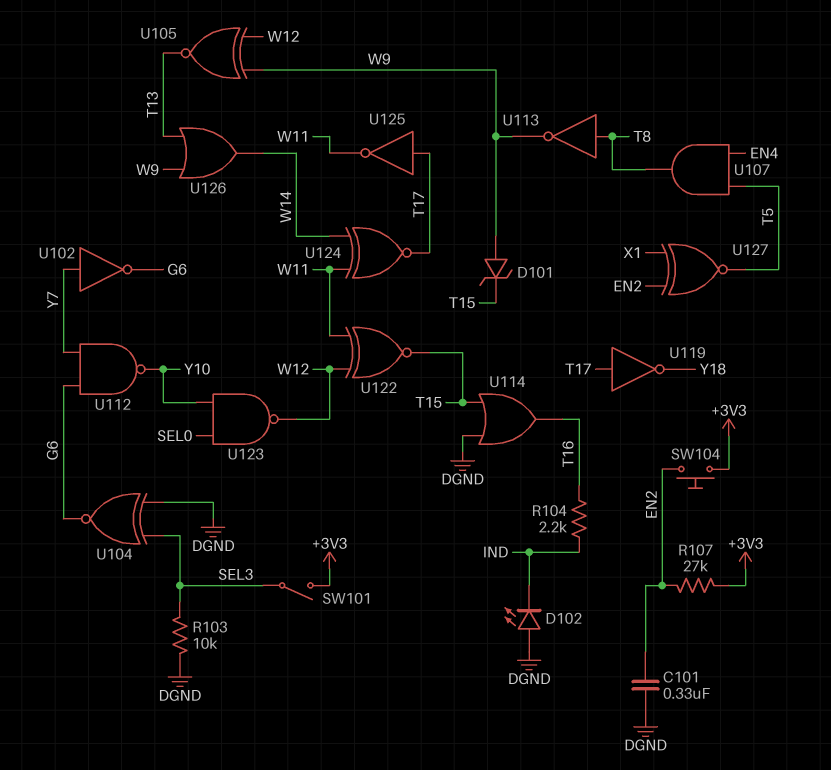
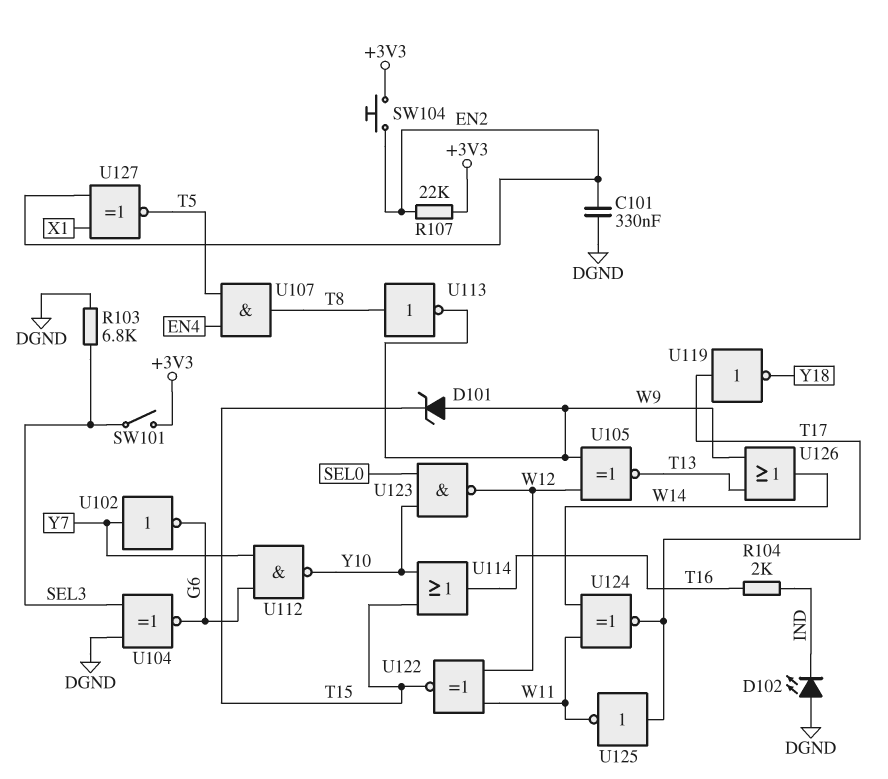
R103: 10k (DGND, SEL3) -> 6.8k (DGND, SEL3)
R104: 2.2k (IND, T16) -> 2k (IND, T16)
R107: 27k (+3V3, EN2) -> 22k (+3V3, EN2)
U114: OR (in DGND, in T15, out T16) -> OR (in T15, in Y10, out T16)

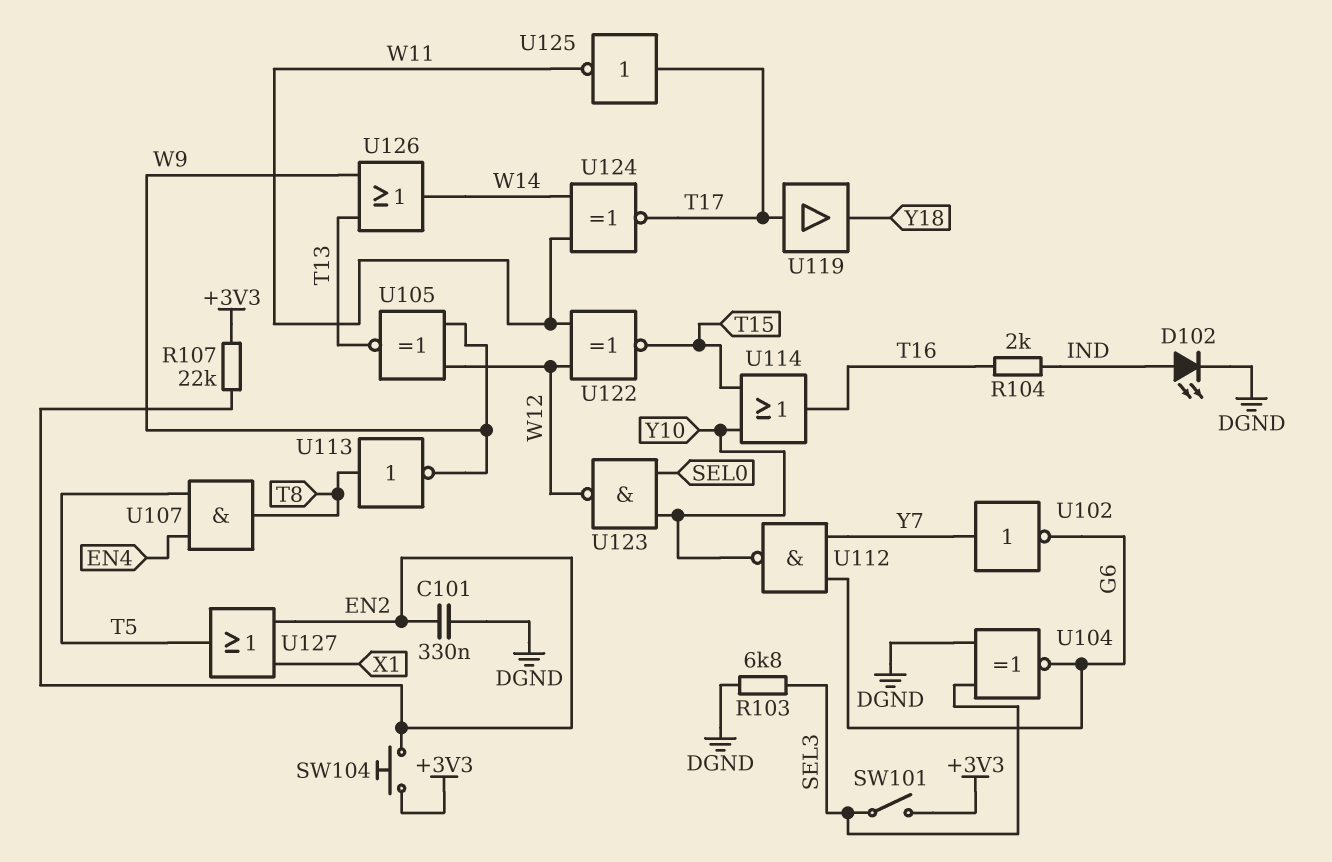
D101: zener (A W9, K T15) -> none
D102: LED (A DGND, K IND) -> LED (A IND, K DGND)
U119: NOT (in T17, out Y18) -> buffer (in T17, out Y18)
U127: XNOR (in EN2, in X1, out T5) -> OR (in EN2, in X1, out T5)

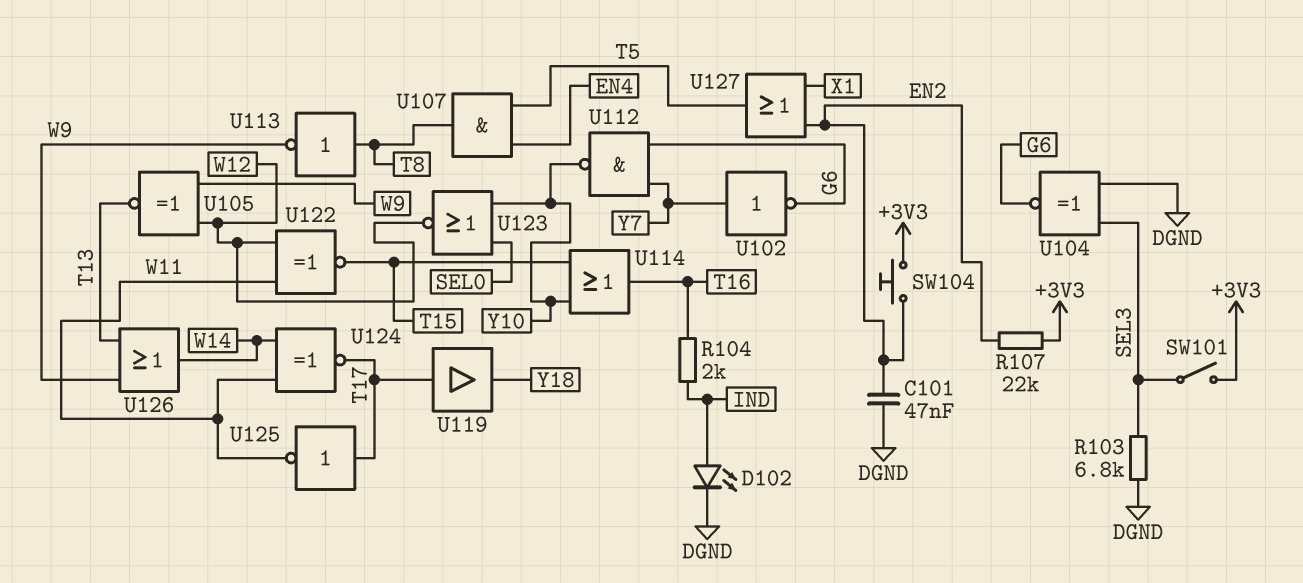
C101: 330nF (DGND, EN2) -> 47nF (DGND, EN2)
U123: NAND (in SEL0, in Y10, out W12) -> NOR (in SEL0, in Y10, out W12)

